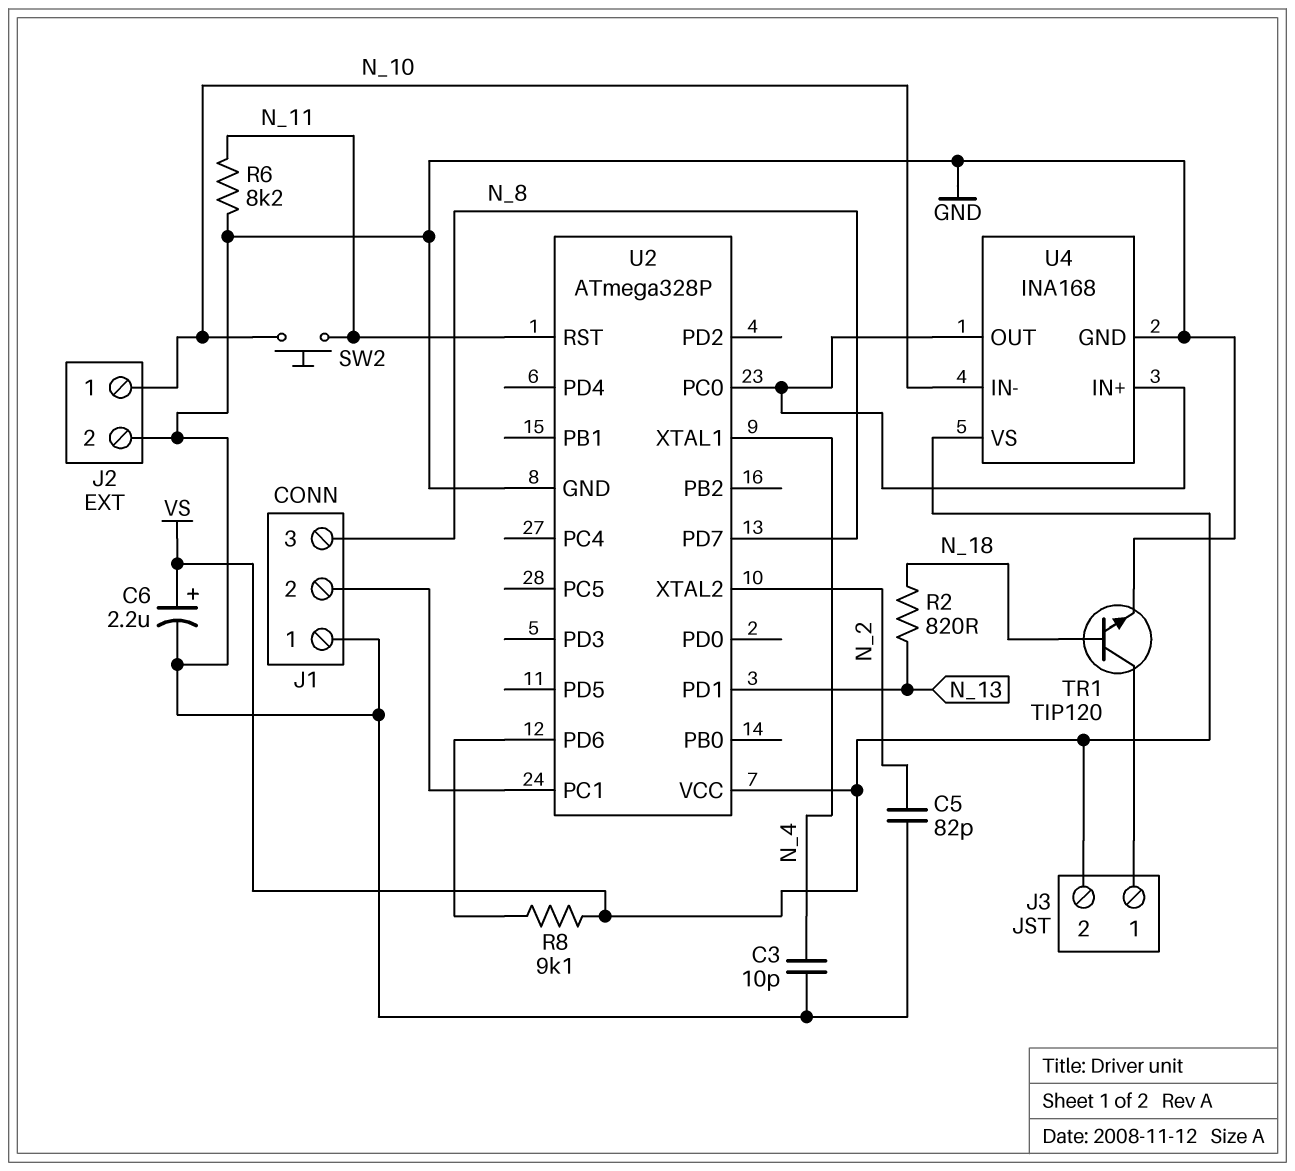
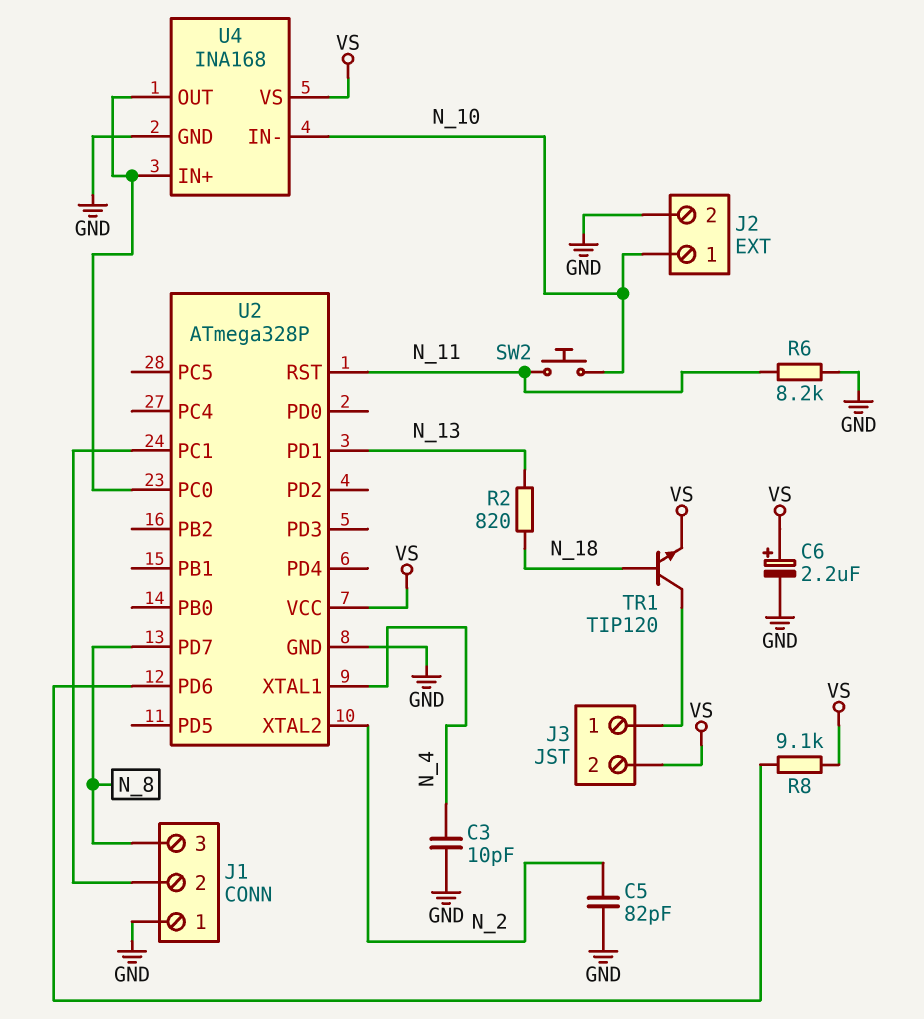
TR1: NPN TIP120 (B N_18, C J3/1, E GND) -> NPN TIP120 (B N_18, C J3/1, E VS)

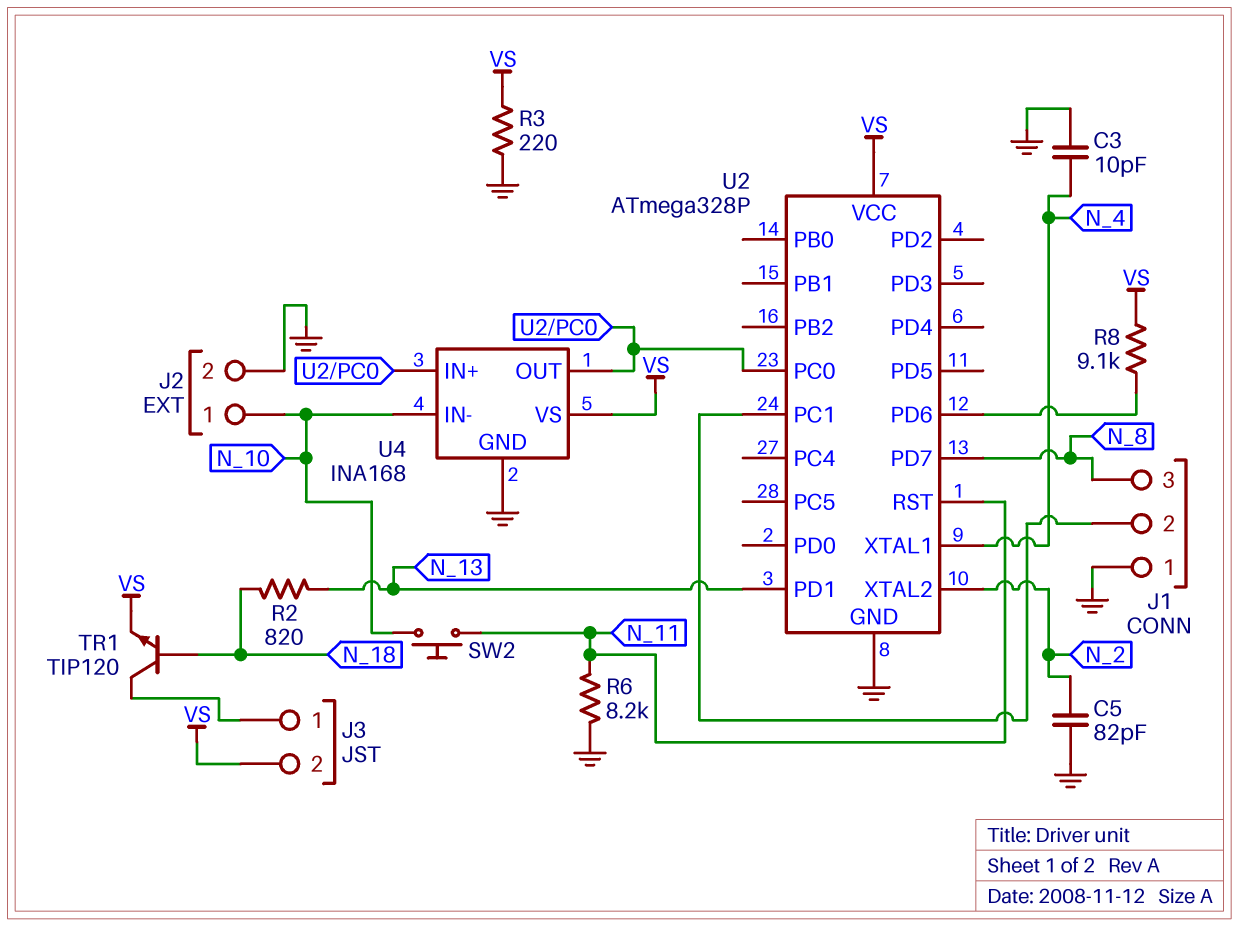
C6: 2.2uF (plus VS, minus GND) -> none
R3: none -> 220 (GND, VS)

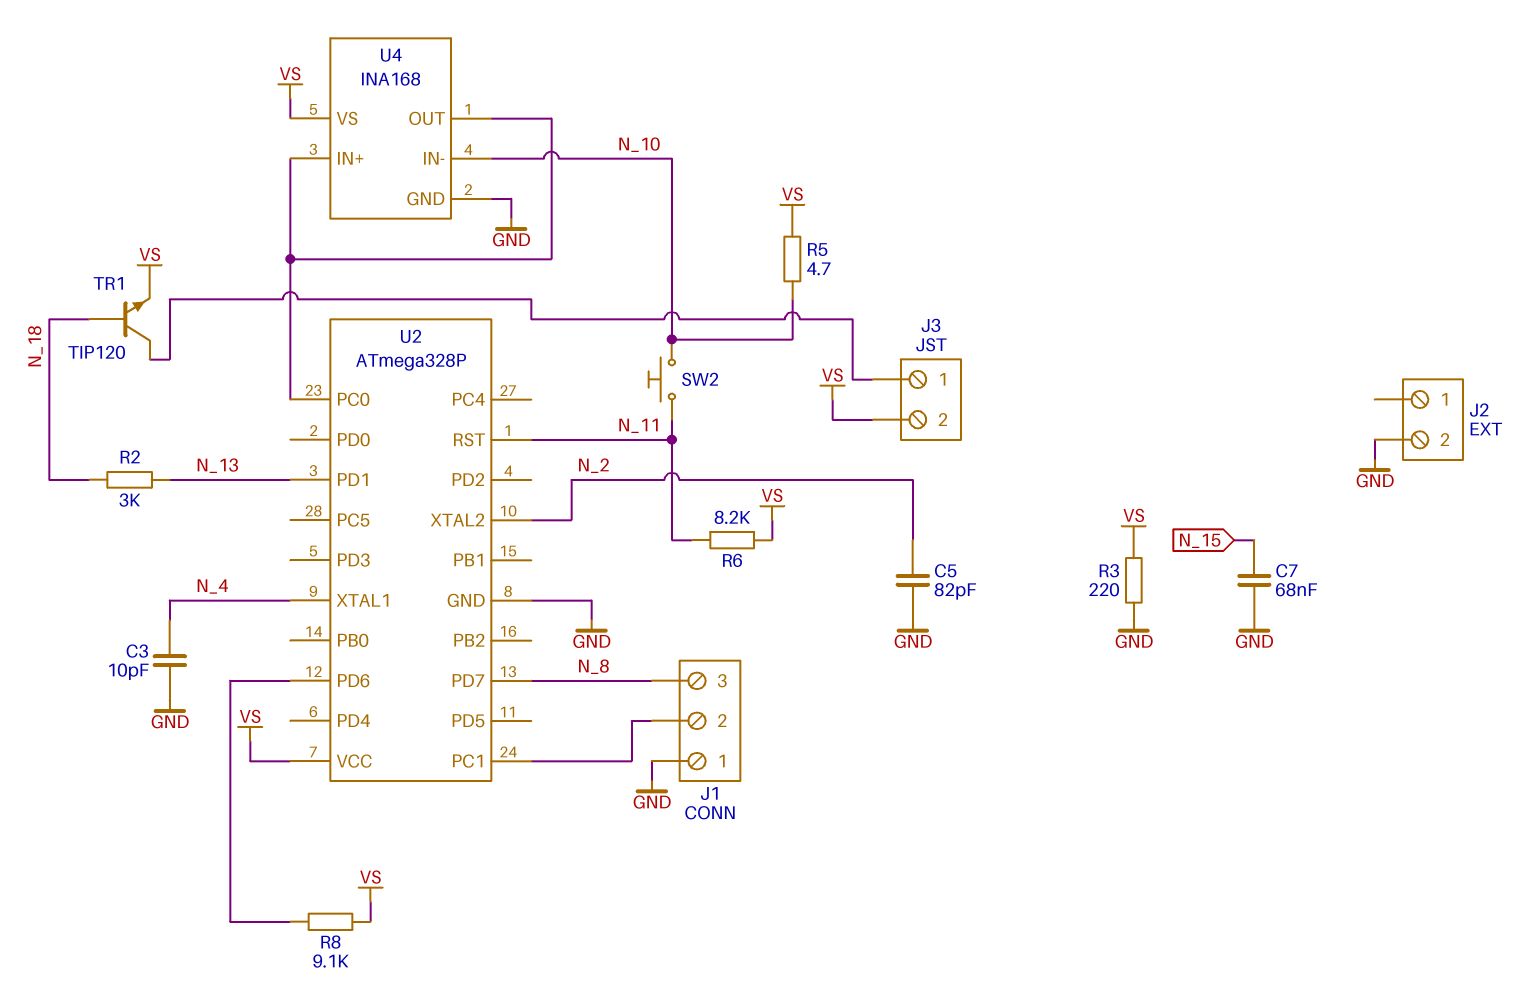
C7: none -> 68nF (GND, N_15)
J2 pin 1: N_10 -> none
R2: 820 (N_13, N_18) -> 3k (N_13, N_18)
R5: none -> 4.7 (N_10, VS)
R6: 8.2k (GND, N_11) -> 8.2k (N_11, VS)

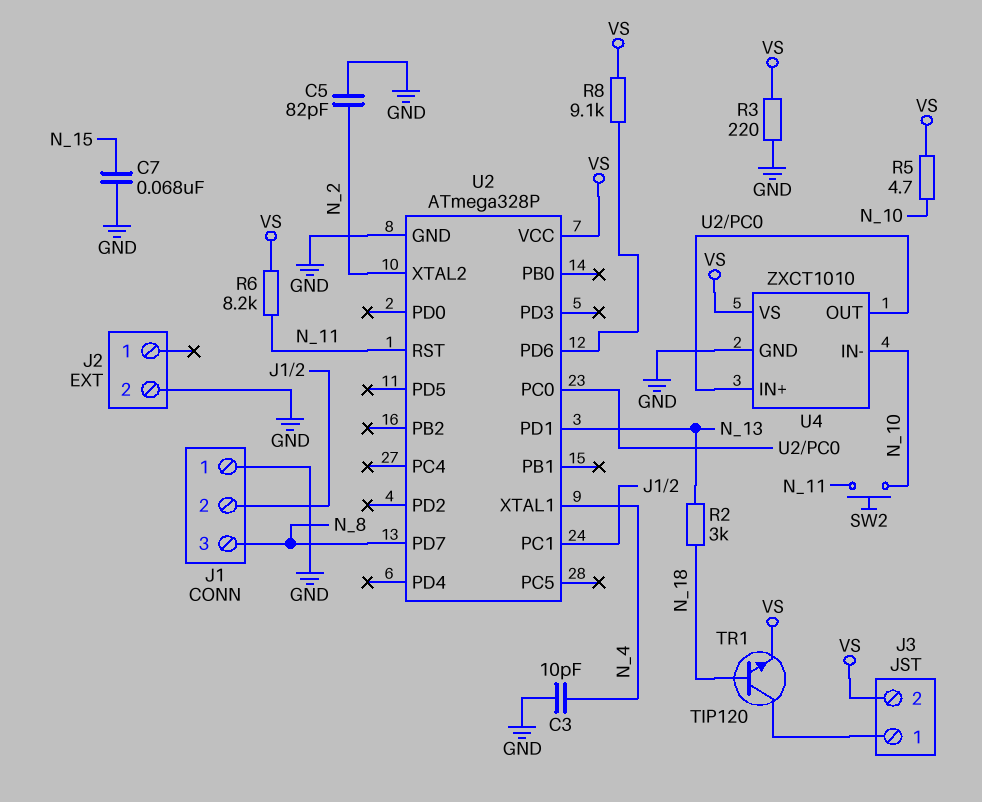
U4: INA168 -> ZXCT1010

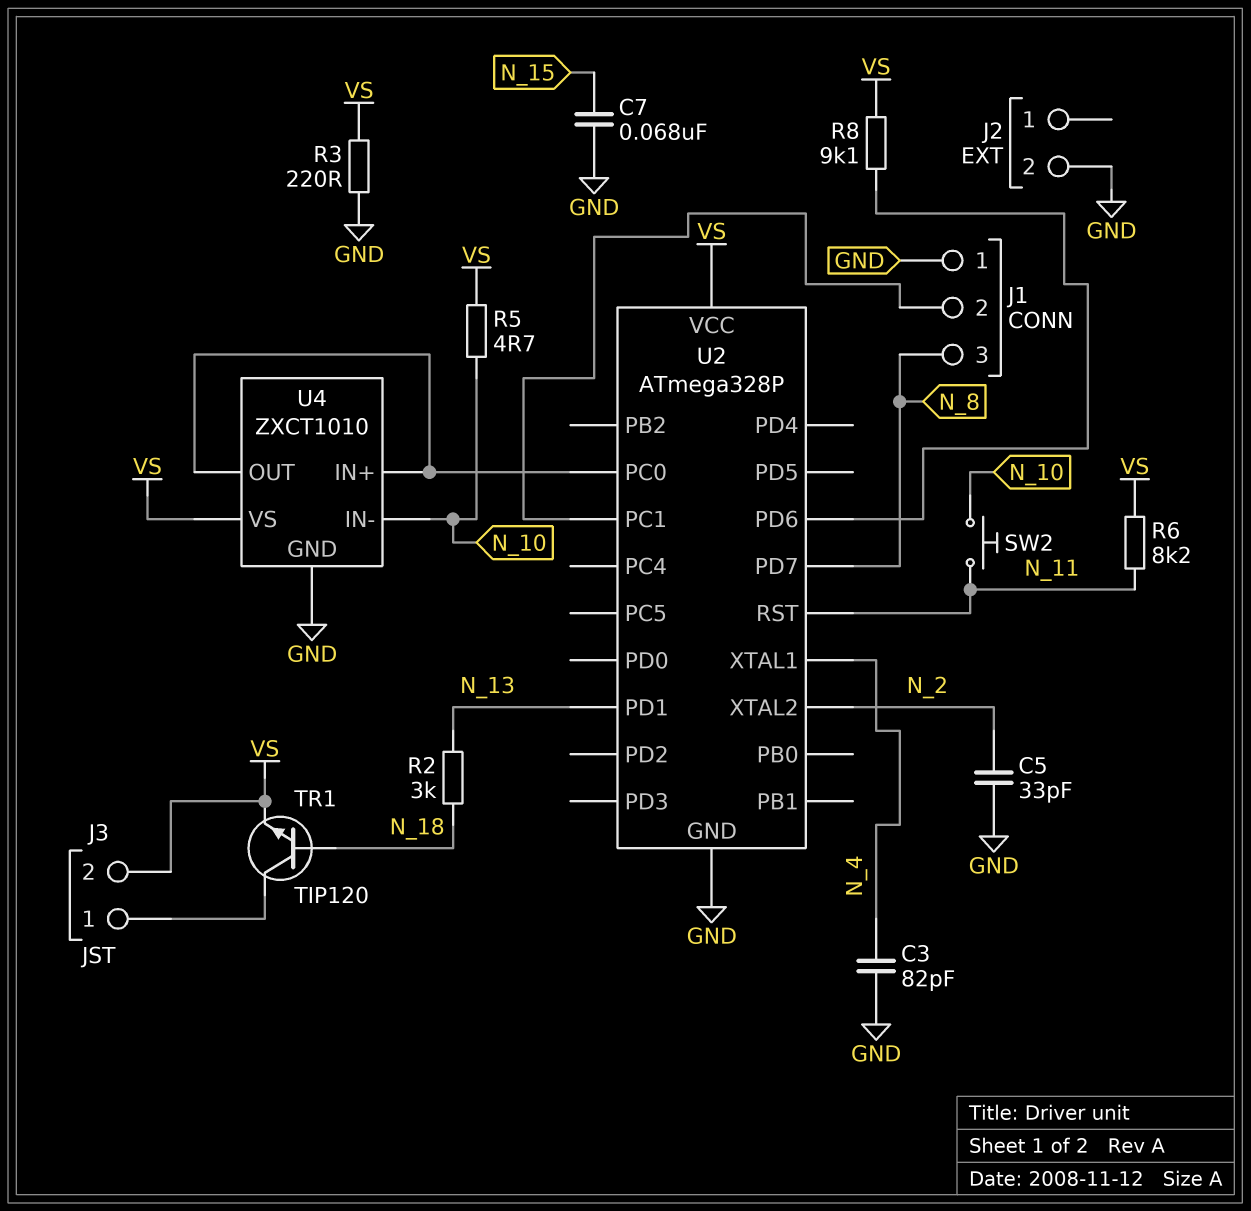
C3: 10pF (GND, N_4) -> 82pF (GND, N_4)
C5: 82pF (GND, N_2) -> 33pF (GND, N_2)

